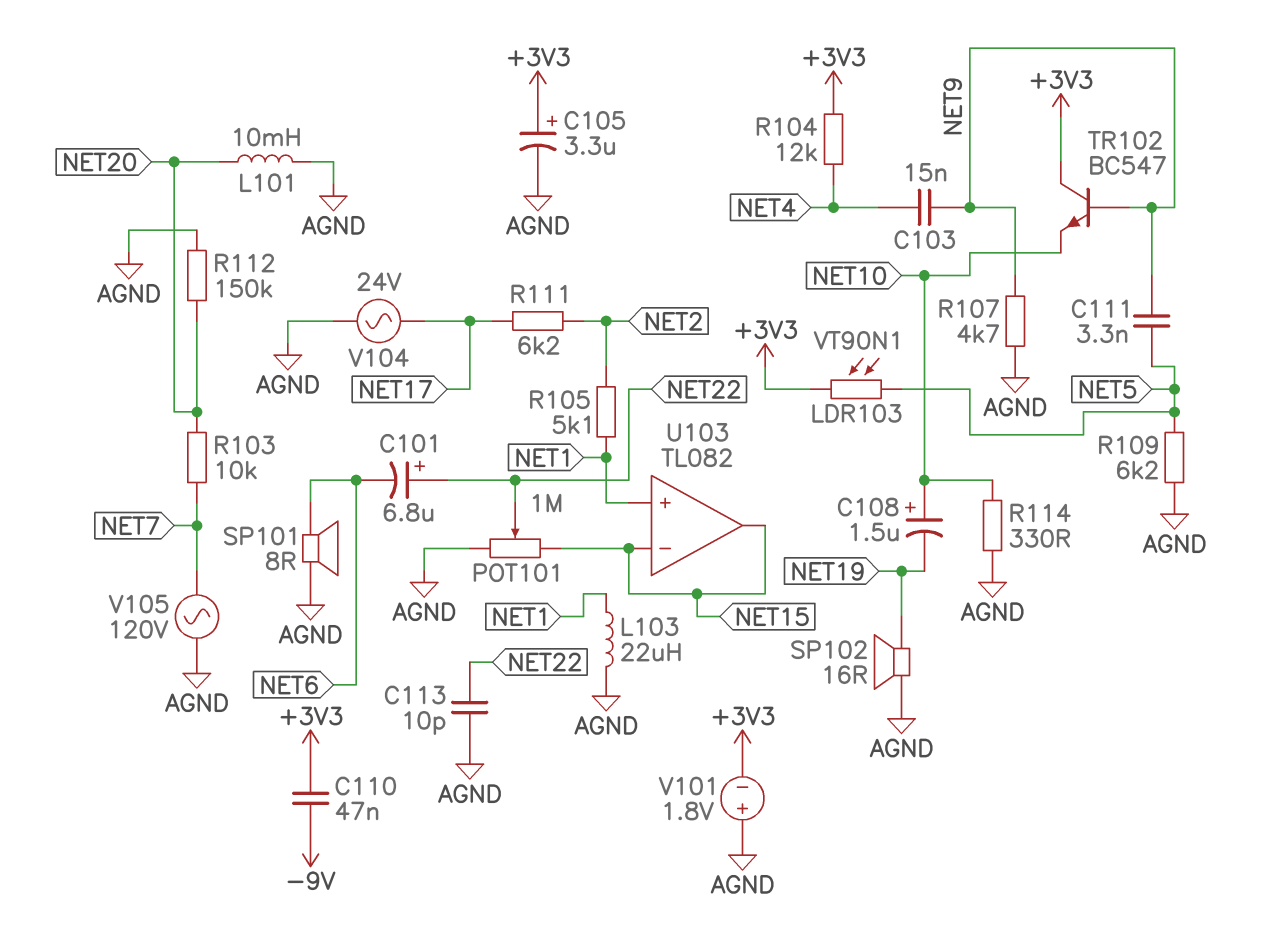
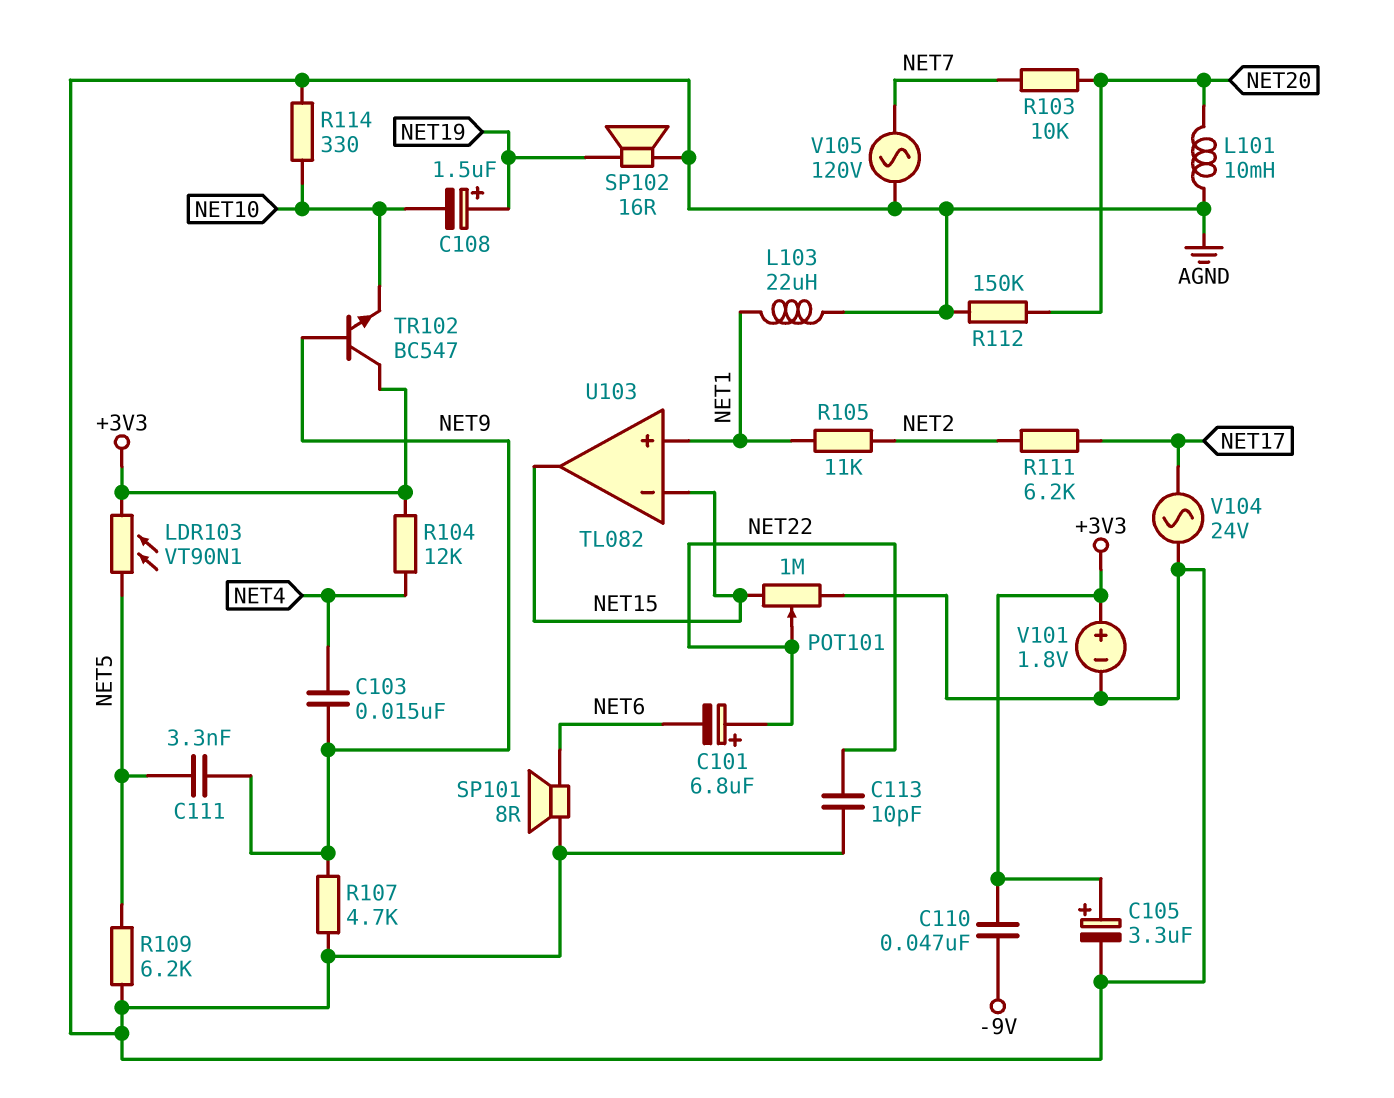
C108: 1.5uF (plus NET10, minus NET19) -> 1.5uF (plus NET19, minus NET10)
R105: 5.1k (NET1, NET2) -> 11k (NET1, NET2)
V101: 1.8V (plus AGND, minus +3V3) -> 1.8V (plus +3V3, minus AGND)

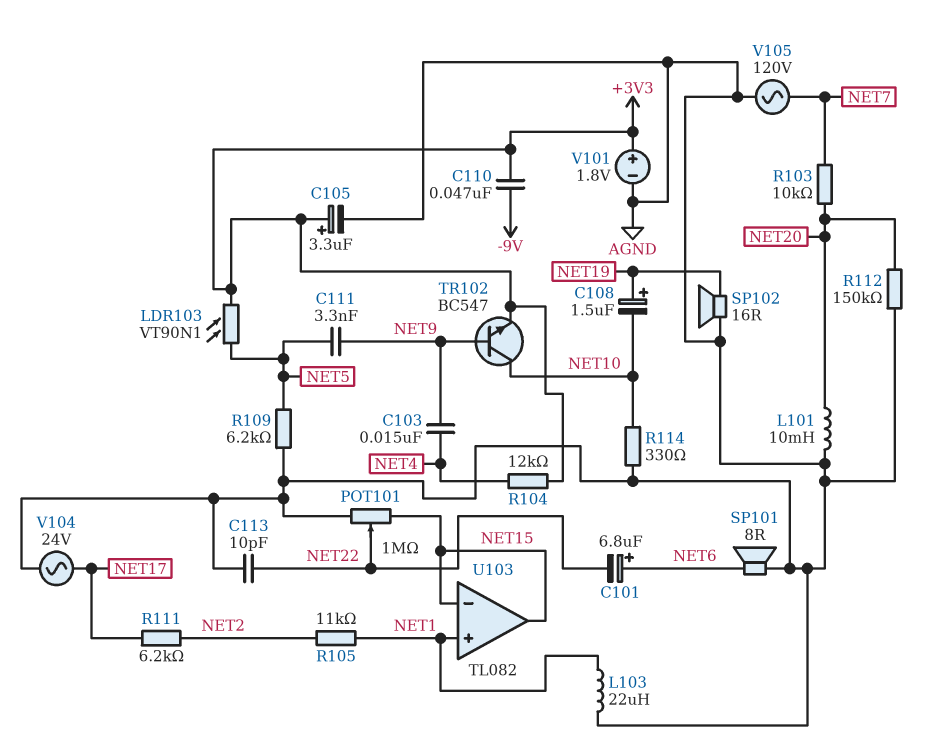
C101: 6.8uF (plus NET22, minus NET6) -> 6.8uF (plus NET6, minus NET22)
R107: 4.7k (AGND, NET9) -> none
TR102: NPN BC547 (B NET9, C +3V3, E NET10) -> NPN BC547 (B NET9, C NET10, E +3V3)

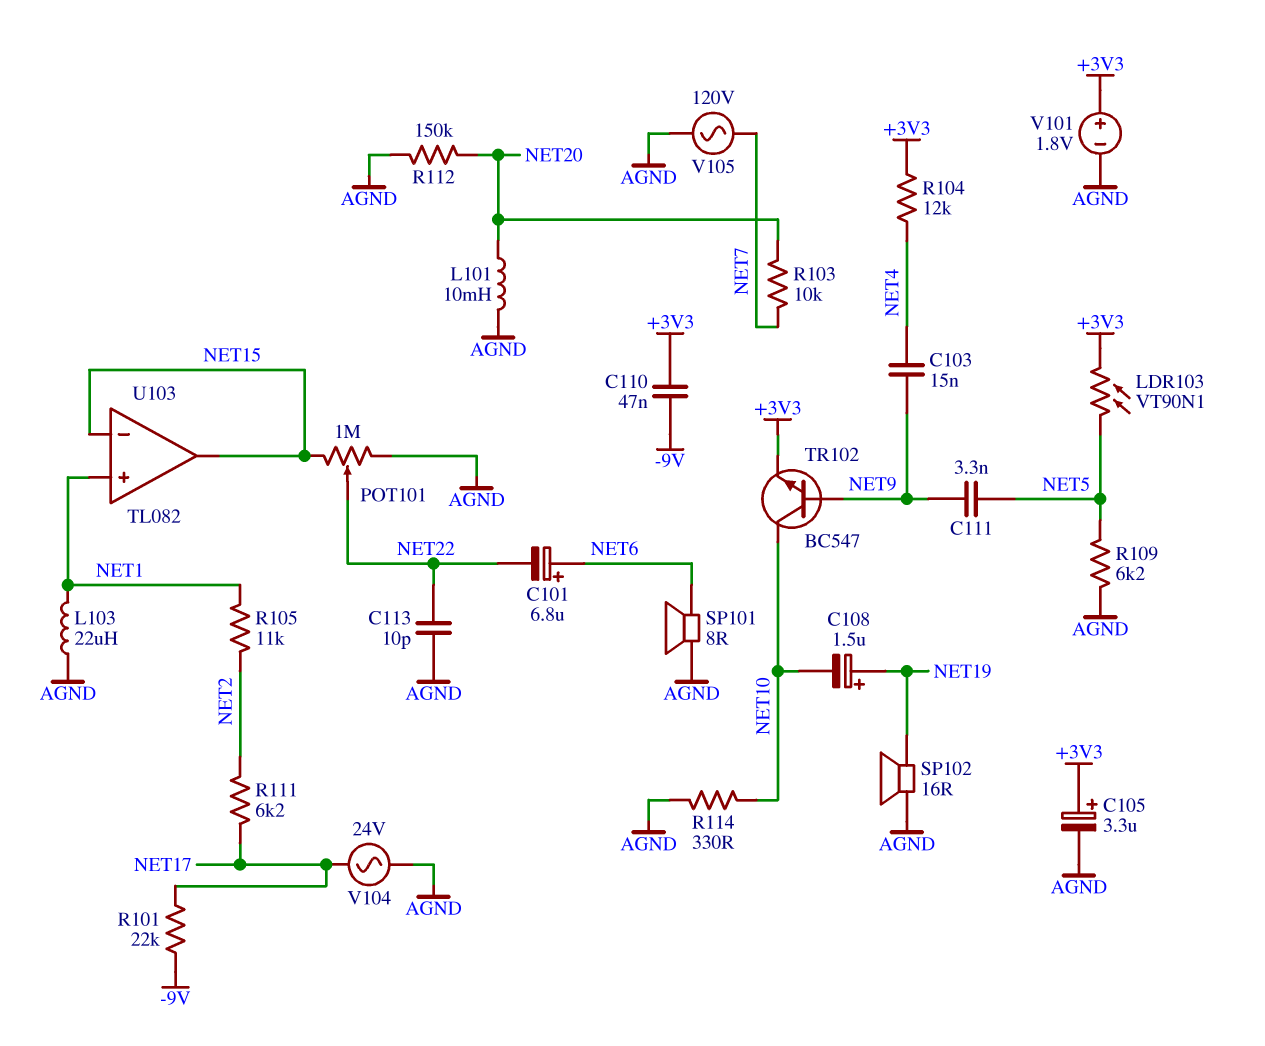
R101: none -> 22k (-9V, NET17)

